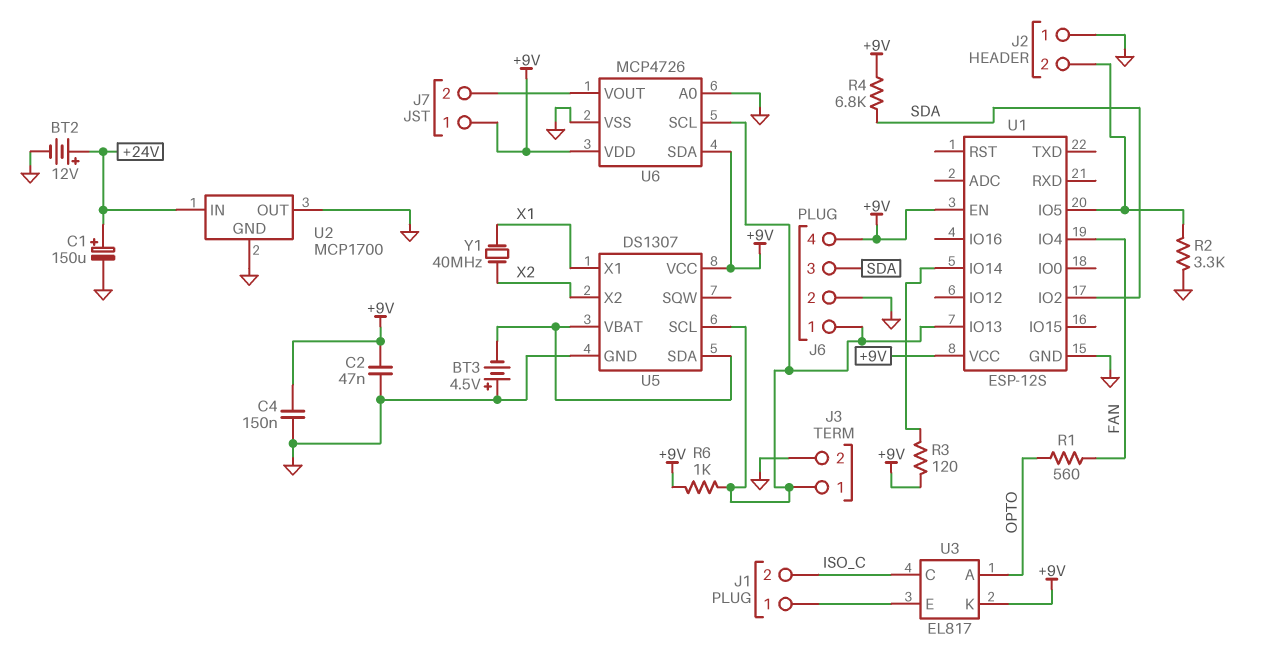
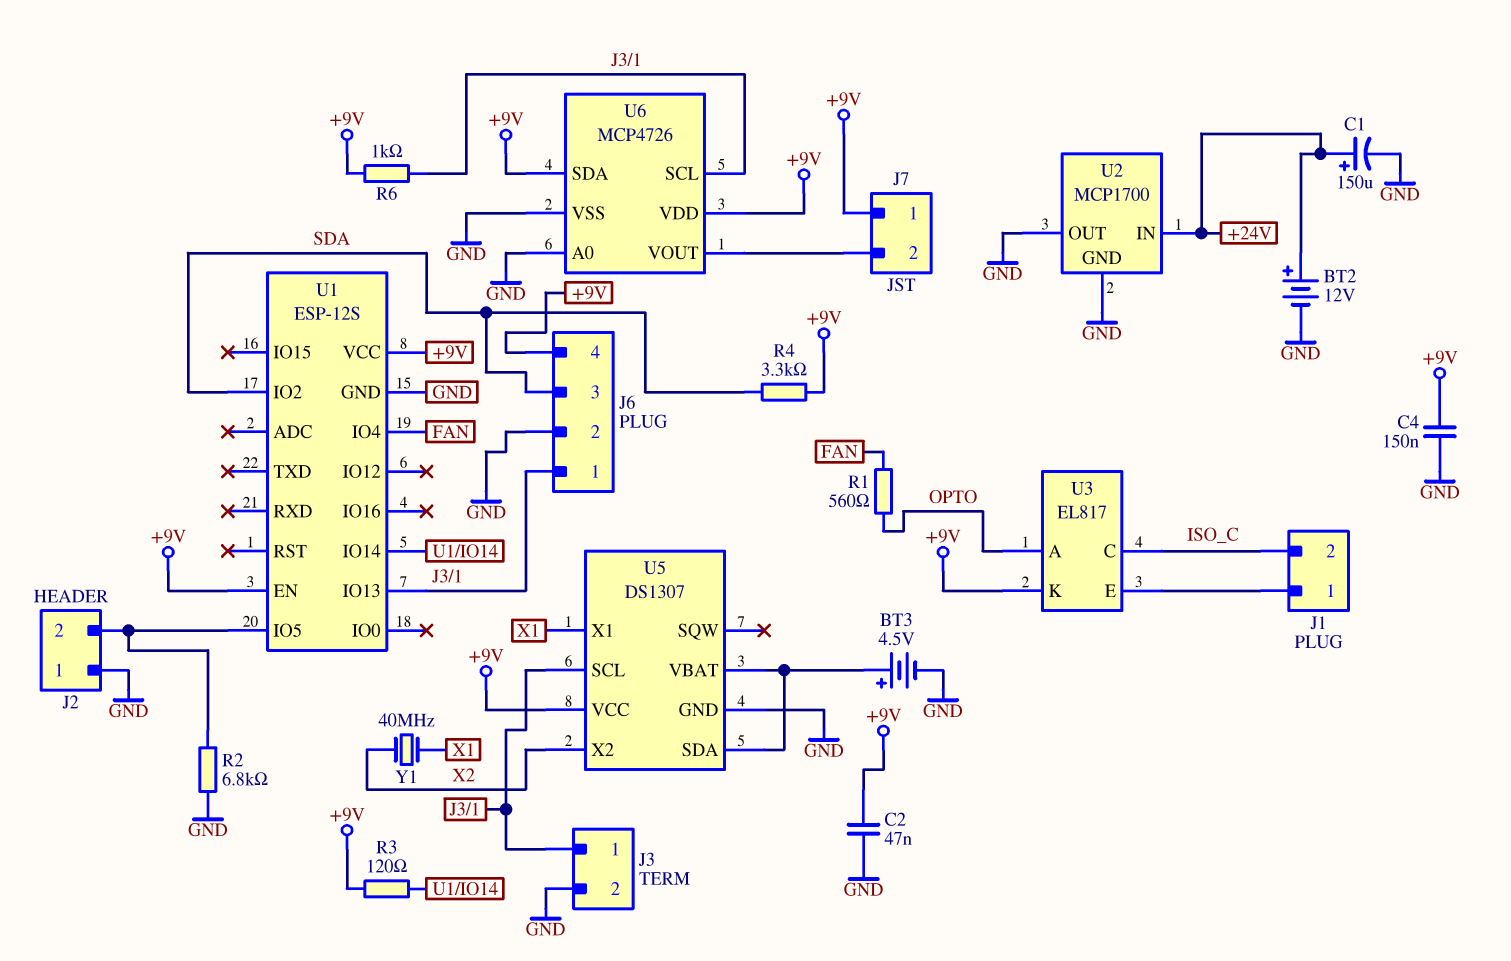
BT3: 4.5V (plus GND, minus U5/SDA) -> 4.5V (plus U5/SDA, minus GND)
R2: 3.3k (GND, J2/2) -> 6.8k (GND, J2/2)
R4: 6.8k (+9V, SDA) -> 3.3k (+9V, SDA)

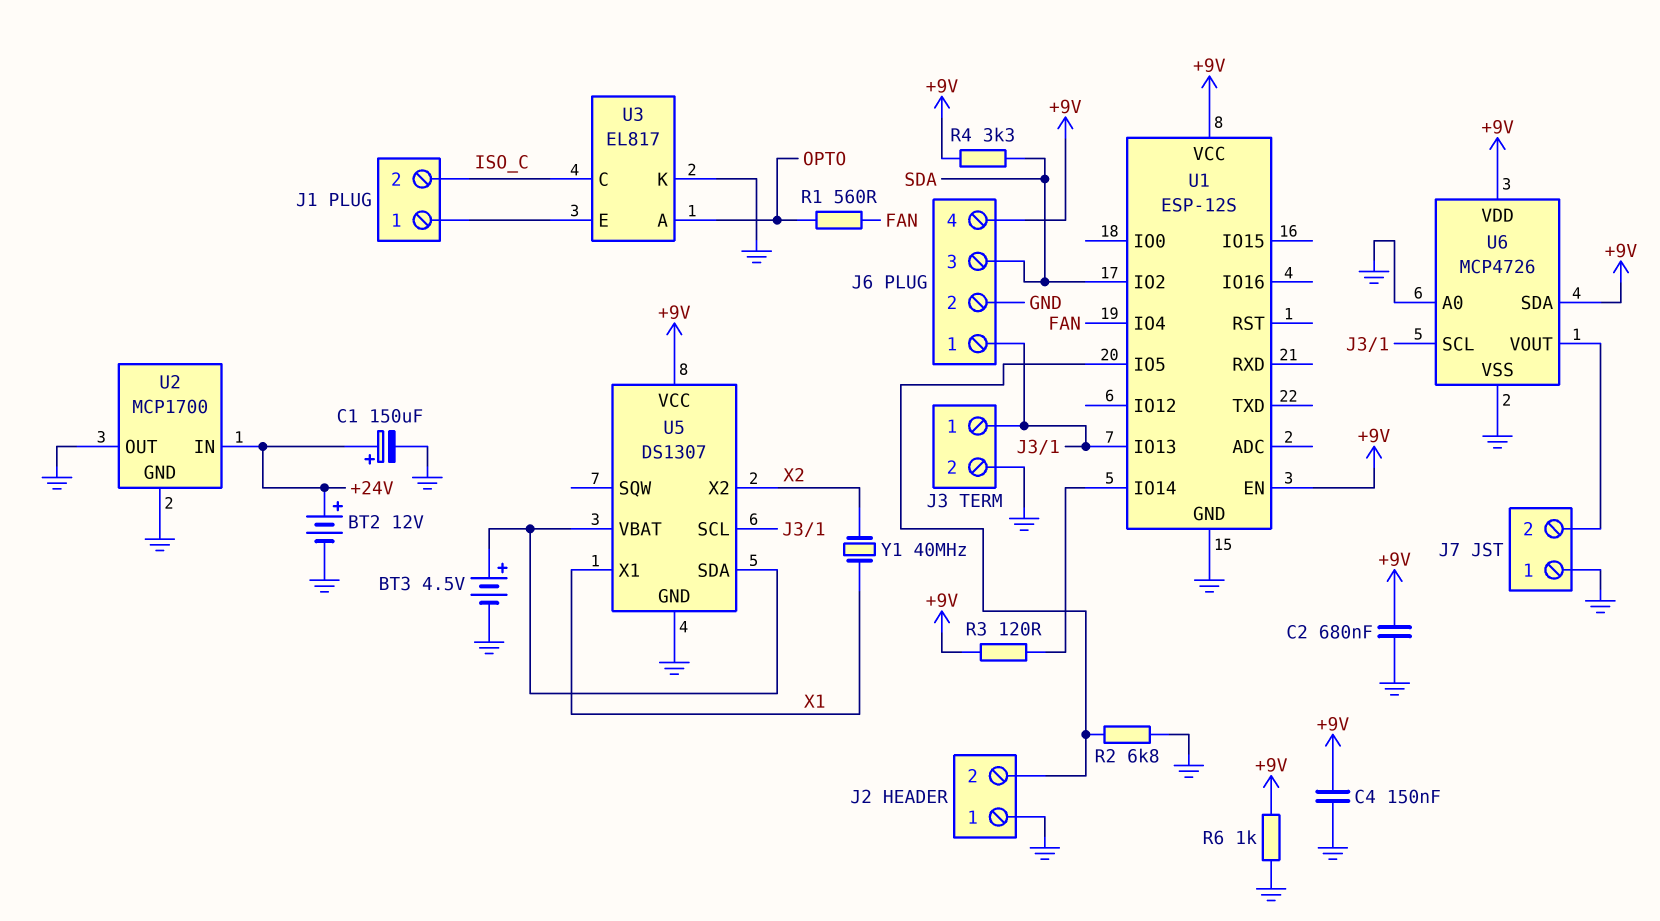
C2: 47nF (+9V, GND) -> 680nF (+9V, GND)
J7 pin 1: +9V -> GND
R6: 1k (+9V, J3/1) -> 1k (+9V, GND)
U3 pin K: +9V -> GND

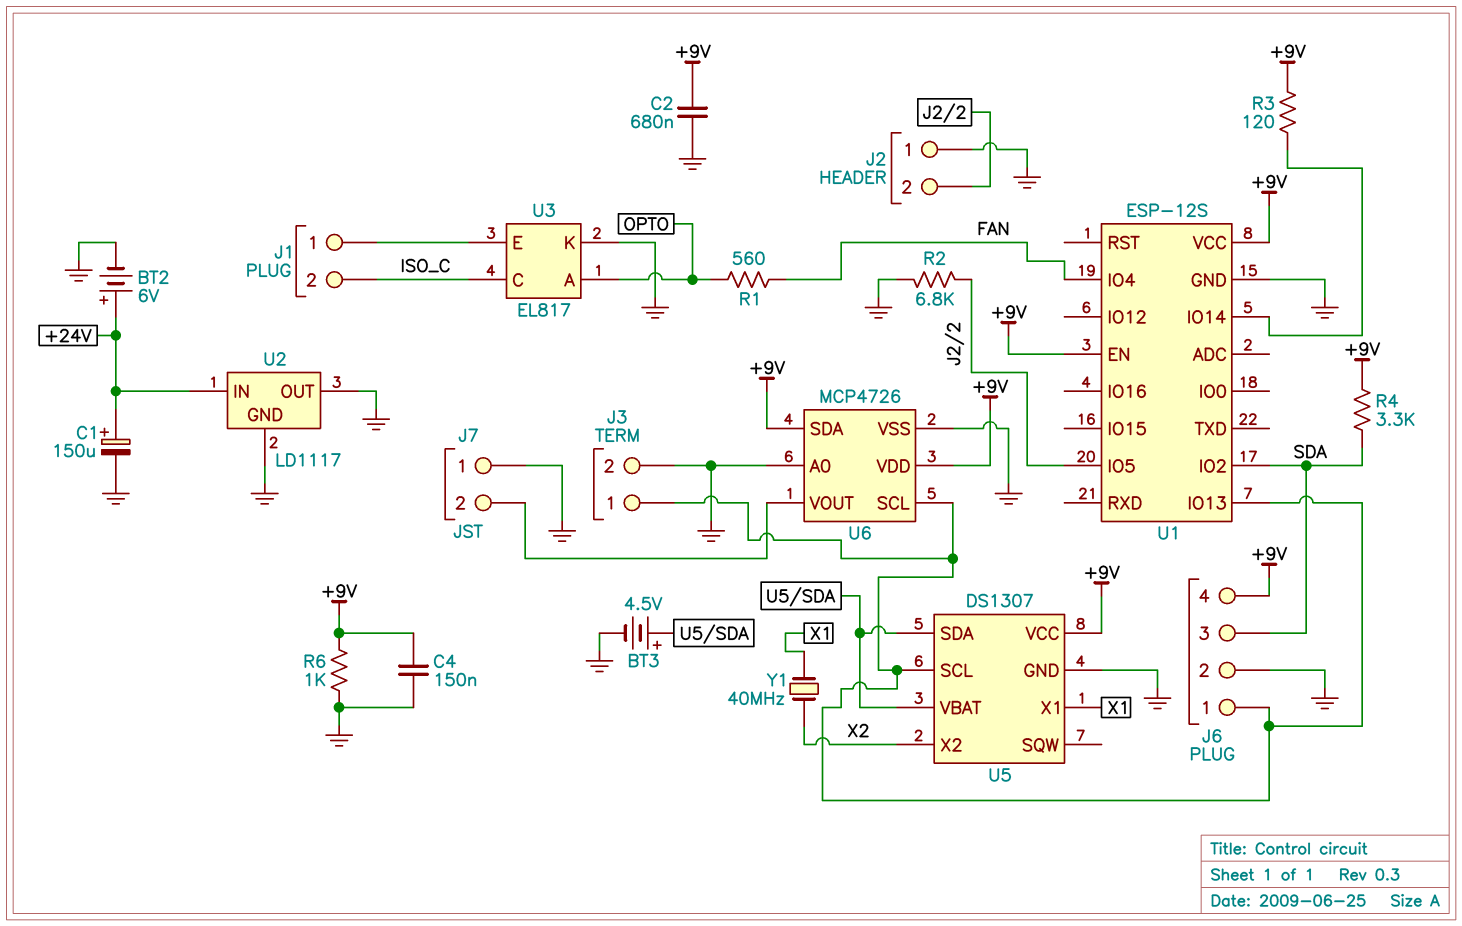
BT2: 12V (plus +24V, minus GND) -> 6V (plus +24V, minus GND)
U2: MCP1700 -> LD1117

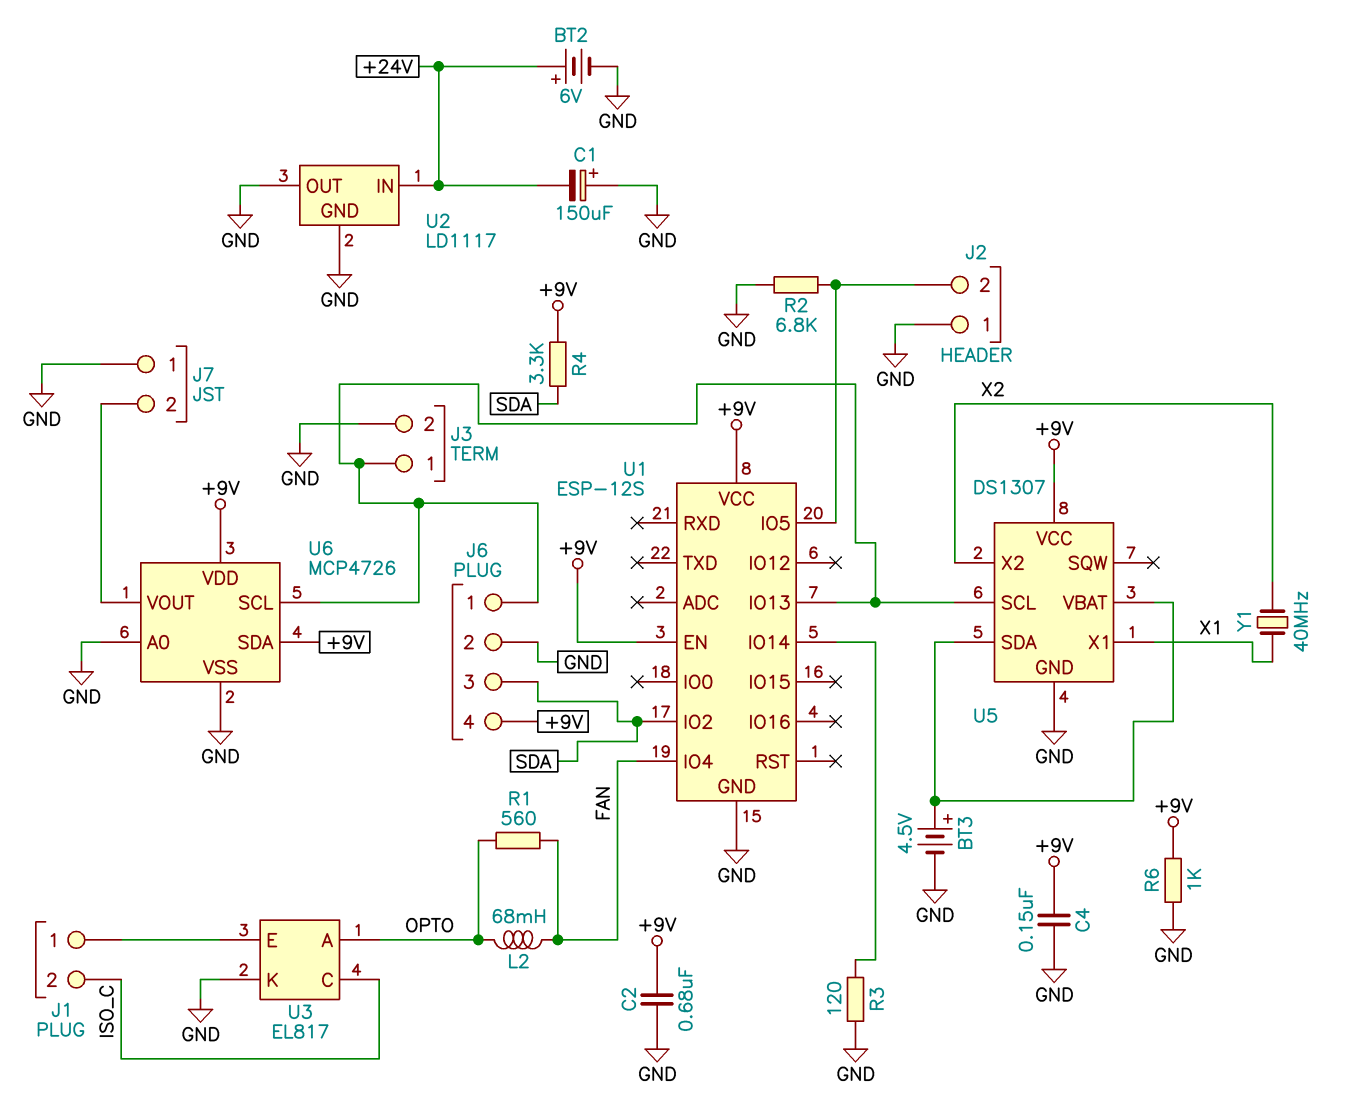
C1: 150uF (plus +24V, minus GND) -> 150uF (plus GND, minus +24V)
L2: none -> 68mH (FAN, OPTO)
R3: 120 (+9V, U1/IO14) -> 120 (GND, U1/IO14)

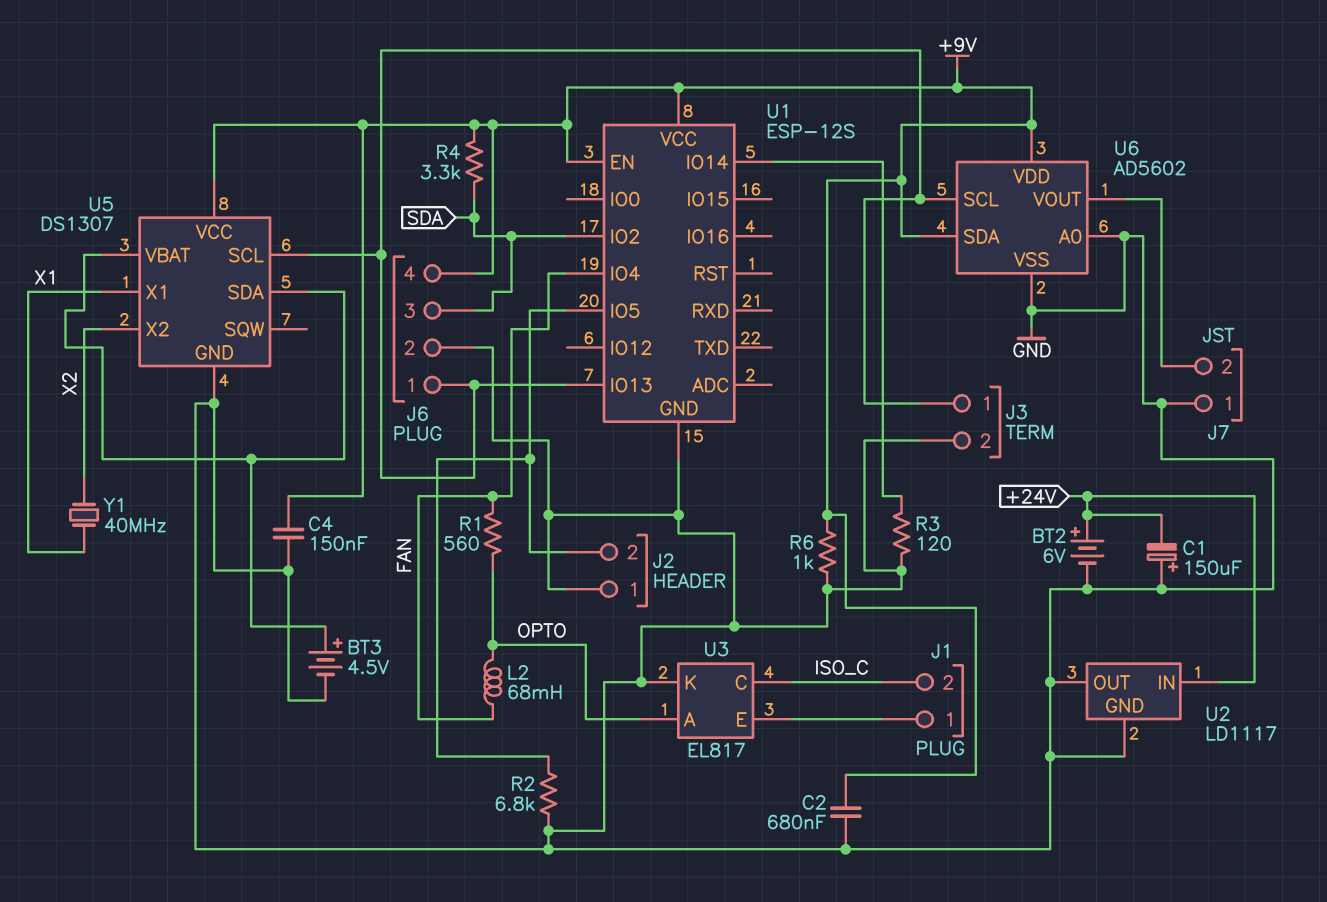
U6: MCP4726 -> AD5602

